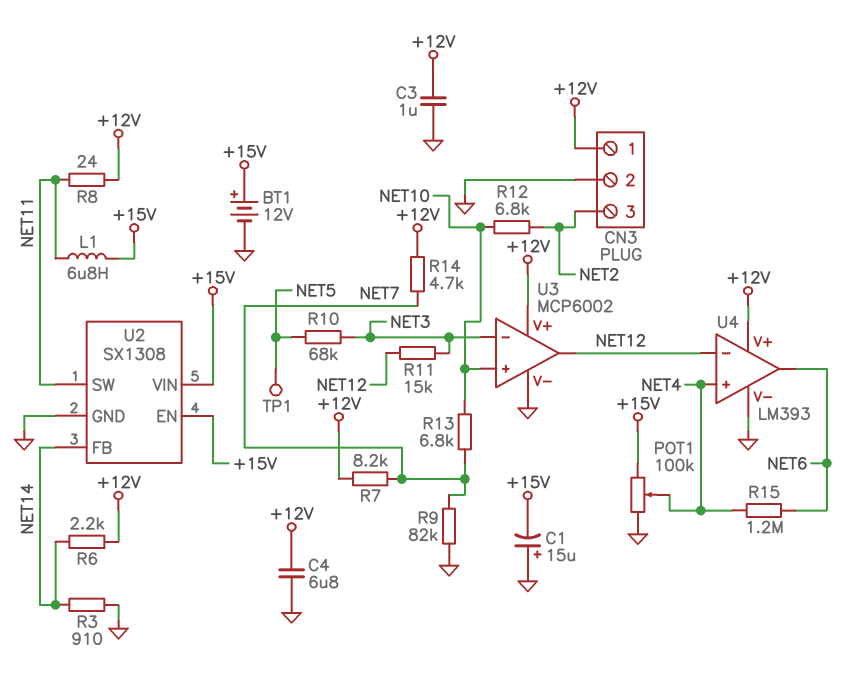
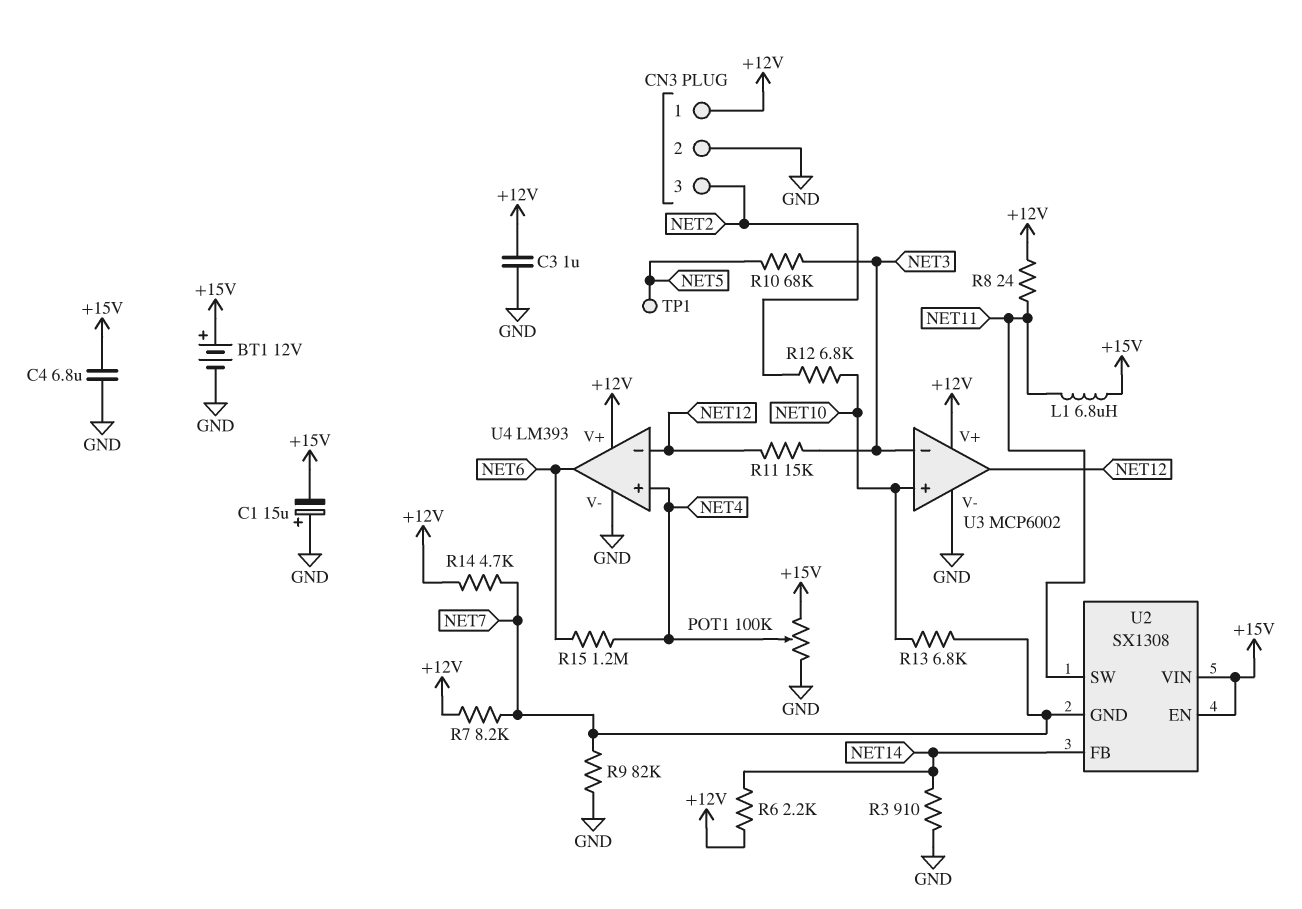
C4: 6.8uF (+12V, GND) -> 6.8uF (+15V, GND)
U2 pin GND: GND -> NET7

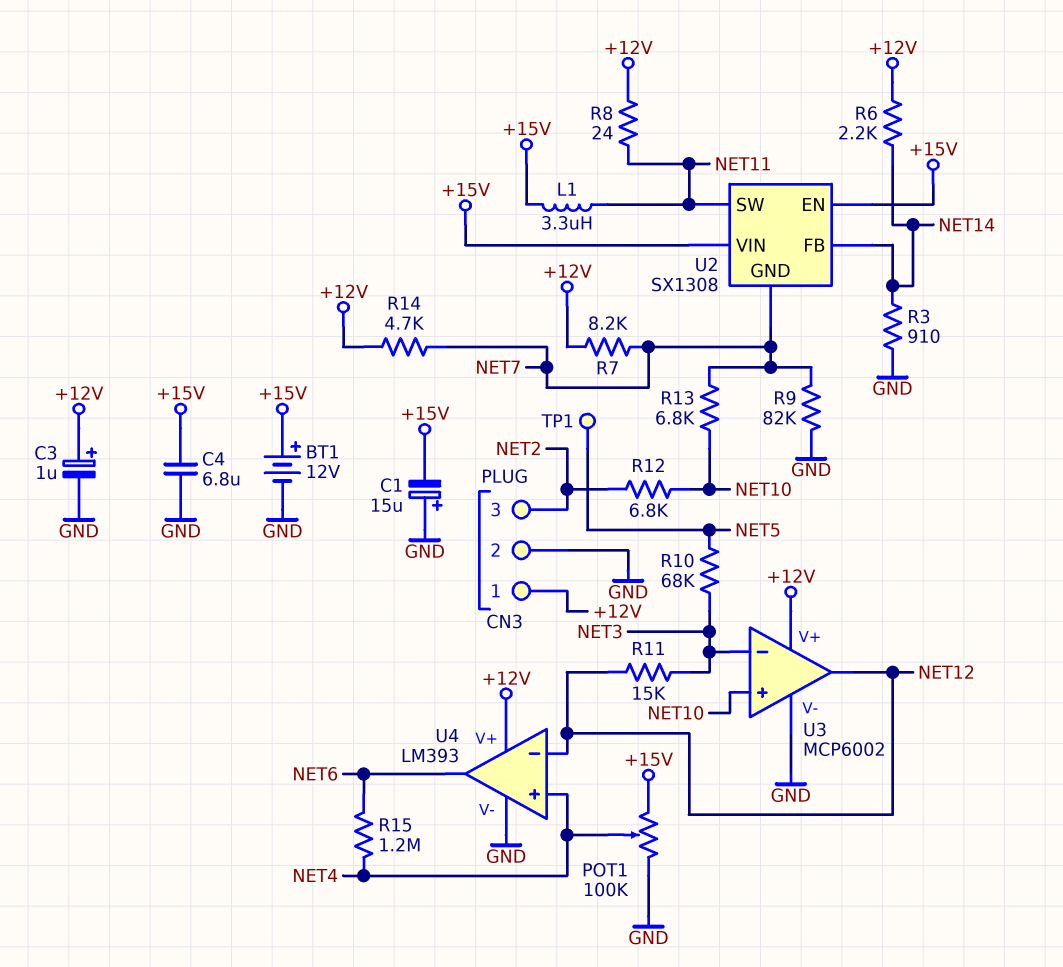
C3: 1uF (+12V, GND) -> 1uF (plus +12V, minus GND)
L1: 6.8uH (+15V, NET11) -> 3.3uH (+15V, NET11)

